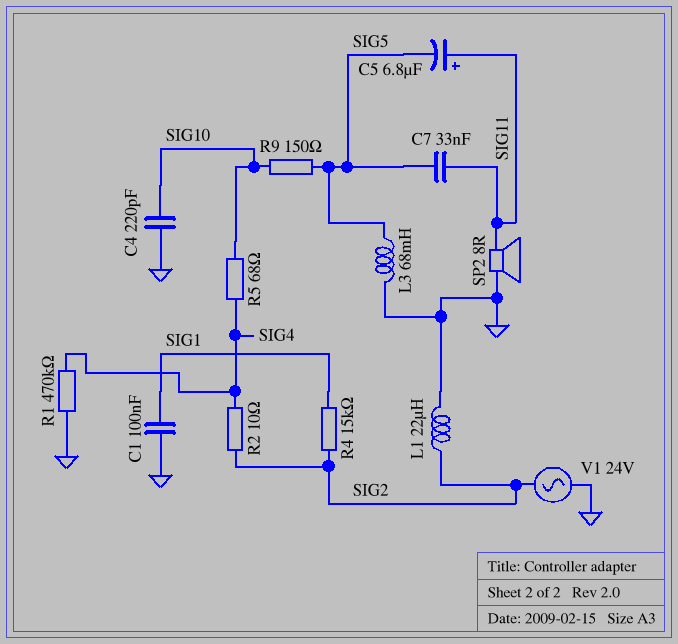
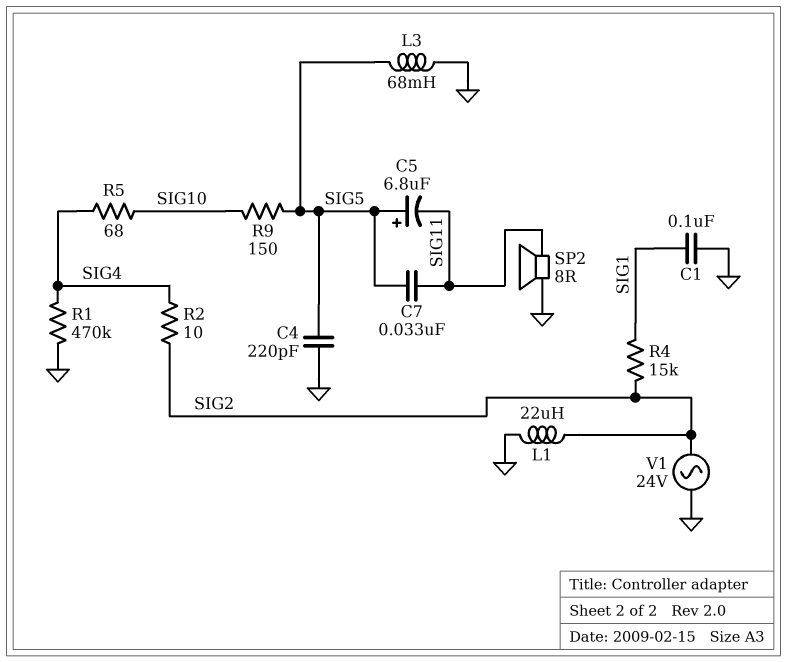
C4: 220pF (GND, SIG10) -> 220pF (GND, SIG5)
C5: 6.8uF (plus SIG11, minus SIG5) -> 6.8uF (plus SIG5, minus SIG11)

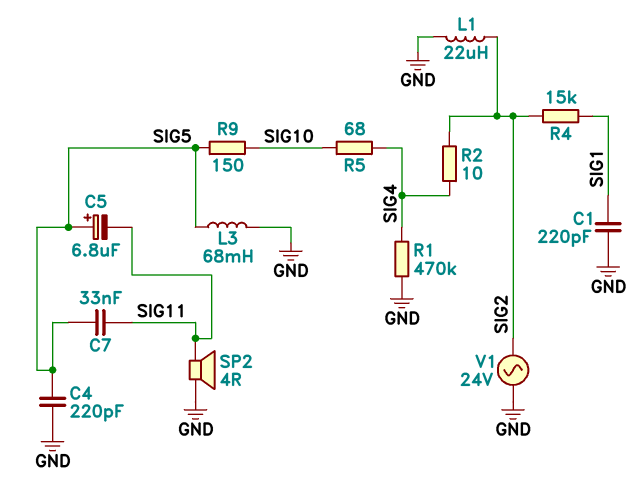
C1: 100nF (GND, SIG1) -> 220pF (GND, SIG1)
SP2: speaker 8R (GND, SIG11) -> speaker 4R (GND, SIG11)

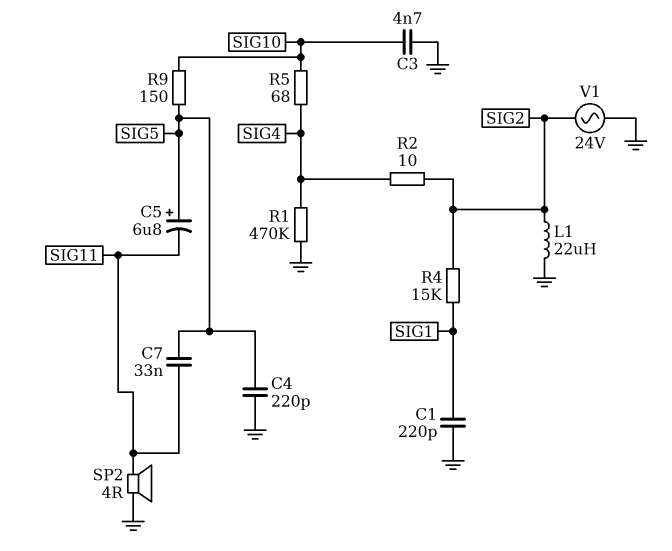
C3: none -> 4.7nF (GND, SIG10)
L3: 68mH (GND, SIG5) -> none

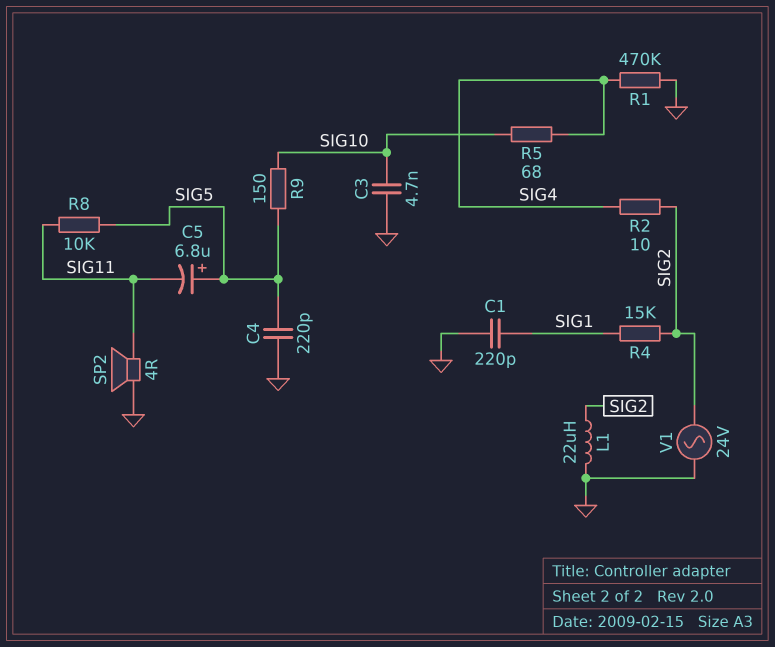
C7: 33nF (SIG5, SIG11) -> none
R8: none -> 10k (SIG5, SIG11)

